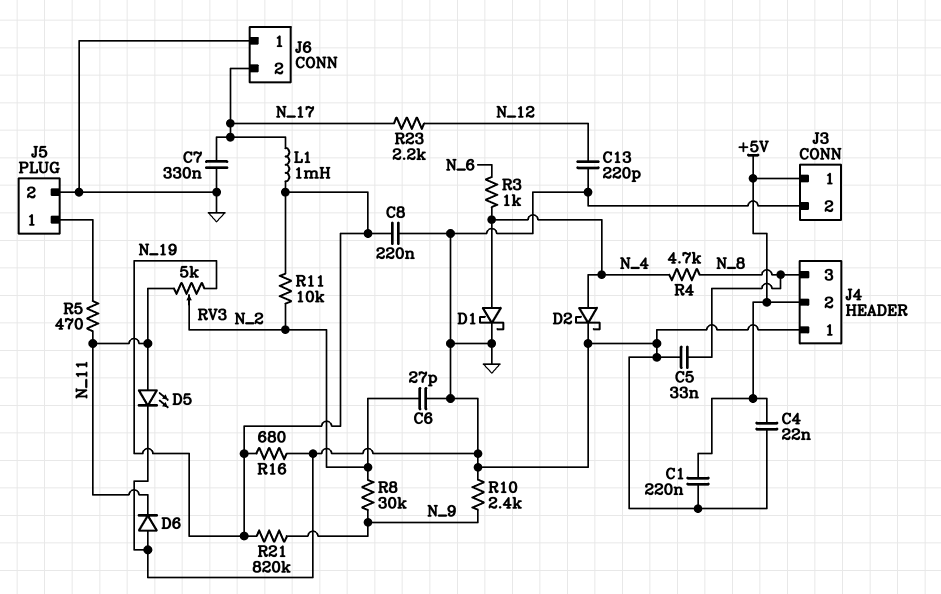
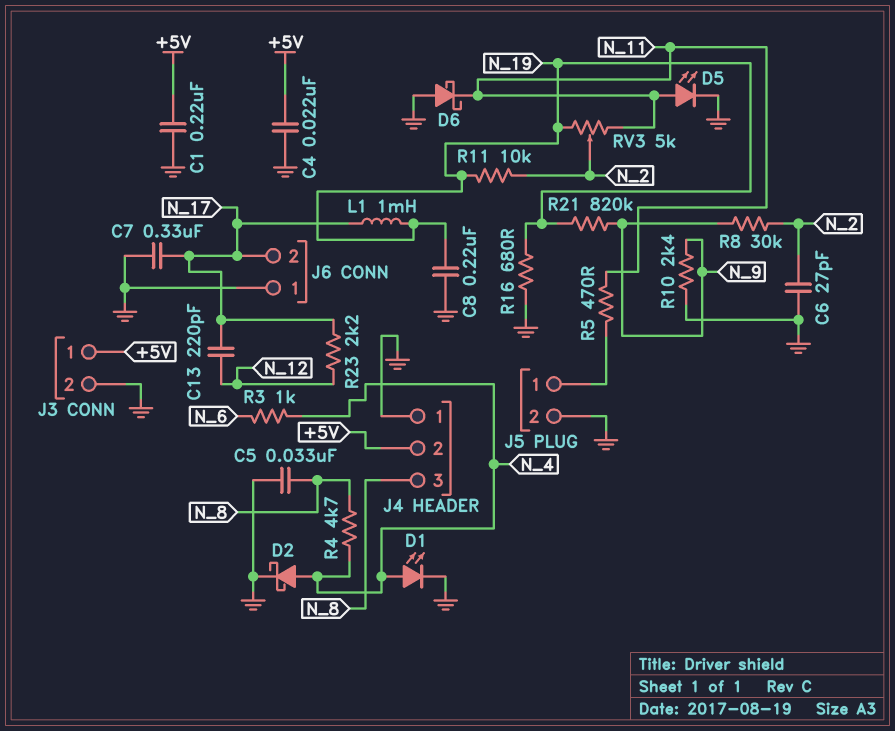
C13: 220pF (GND, N_12) -> 220pF (N_12, N_17)
D1: schottky (A N_4, K GND) -> LED (A N_4, K GND)
D6: diode (A GND, K N_11) -> schottky (A GND, K N_11)

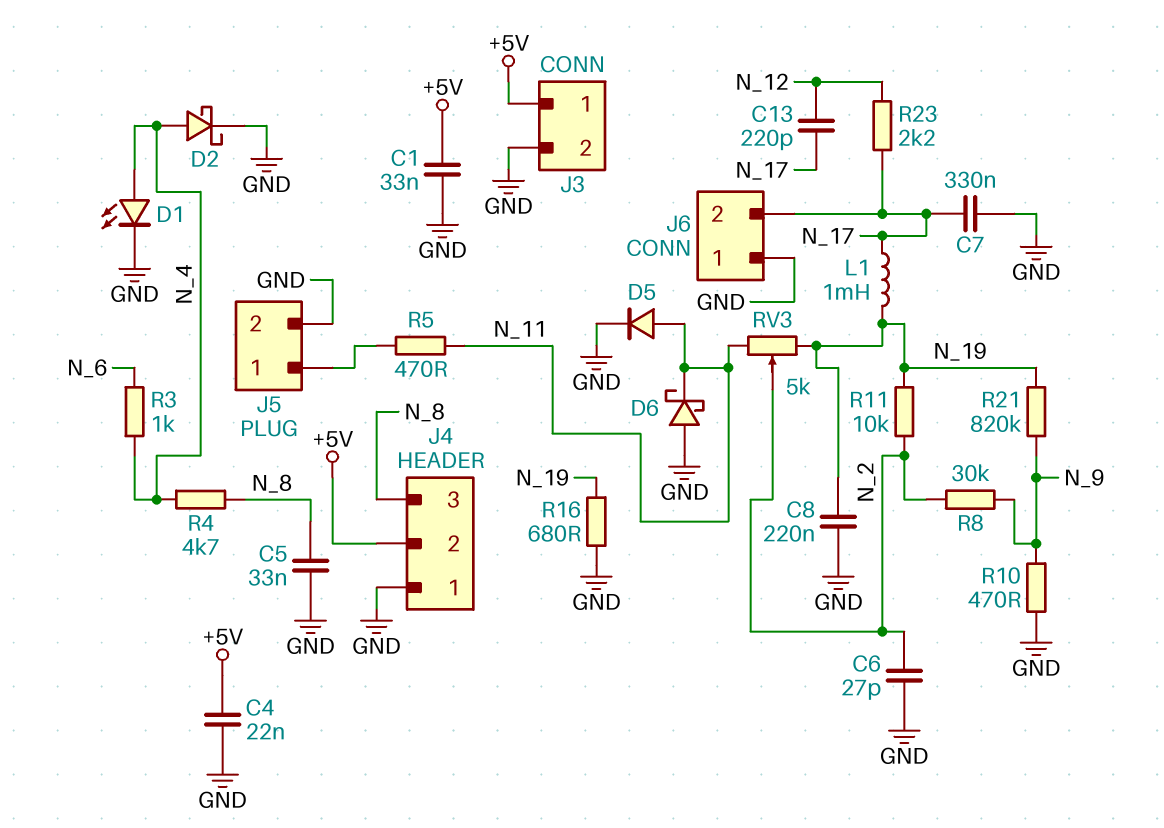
C1: 220nF (+5V, GND) -> 33nF (+5V, GND)
D5: LED (A N_11, K GND) -> diode (A N_11, K GND)
R10: 2.4k (GND, N_9) -> 470 (GND, N_9)

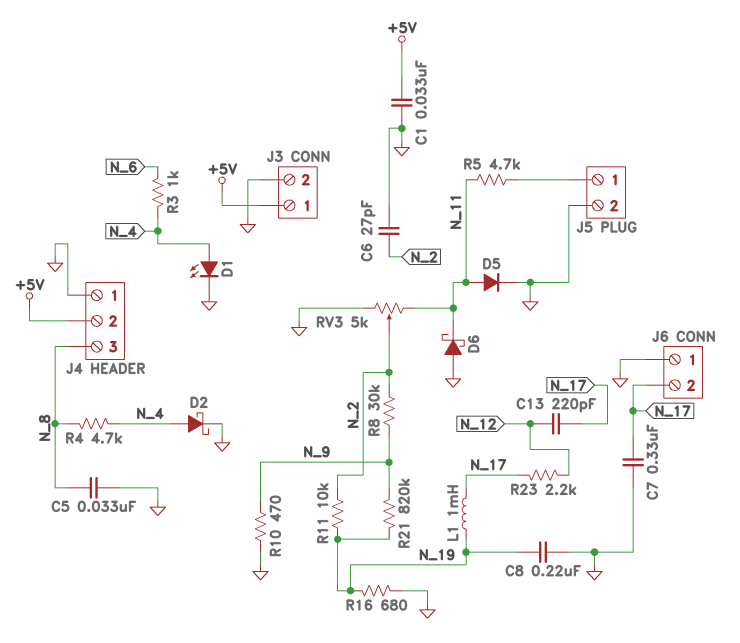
C4: 22nF (+5V, GND) -> none
R5: 470 (J5/1, N_11) -> 4.7k (J5/1, N_11)
RV3: 5k (N_11, N_19, wiper N_2) -> 5k (GND, N_11, wiper N_2)

